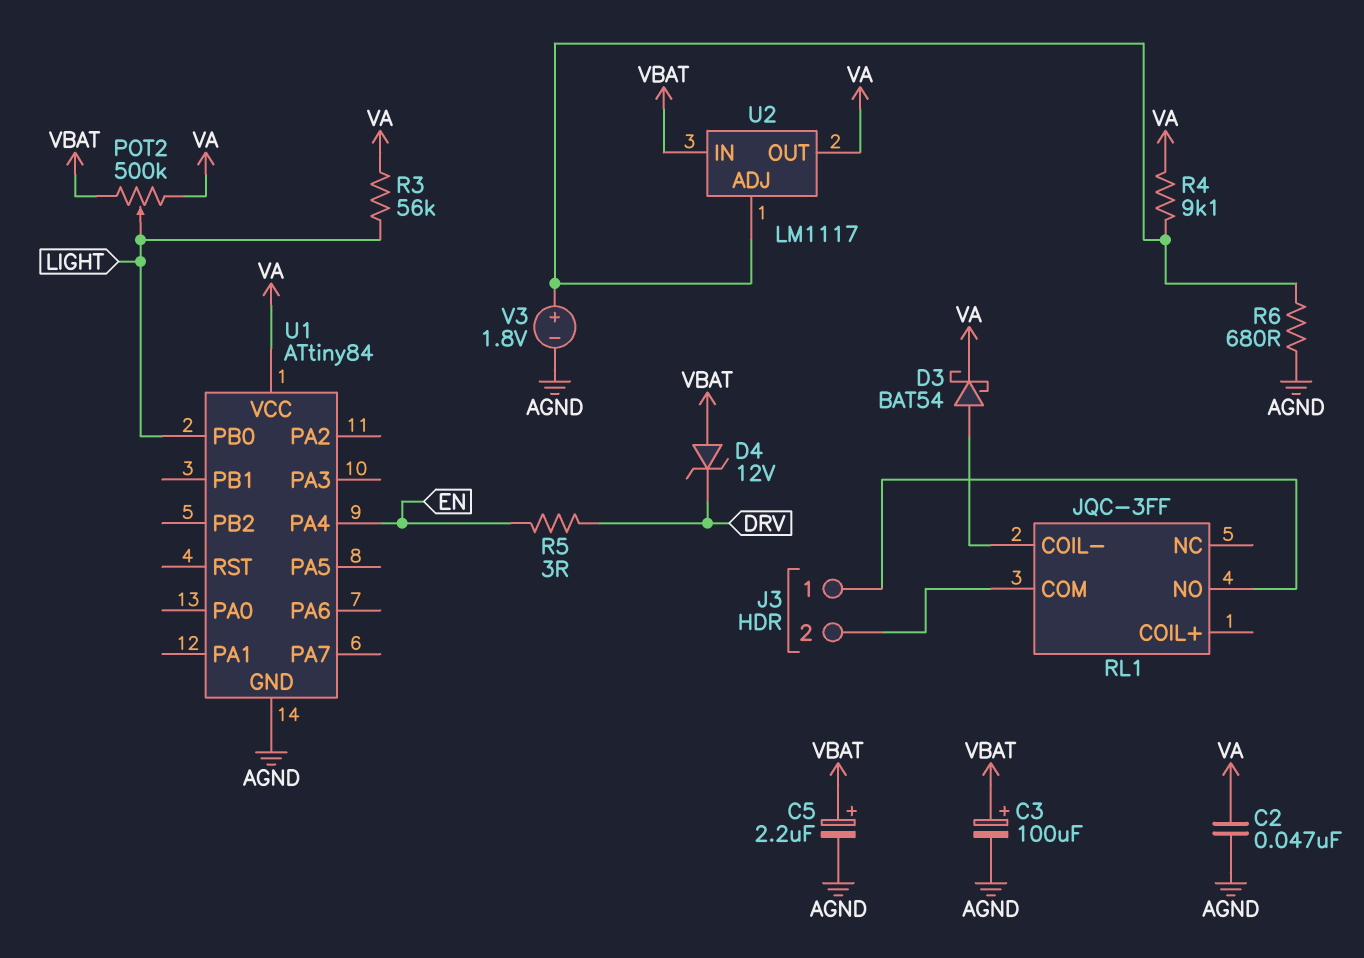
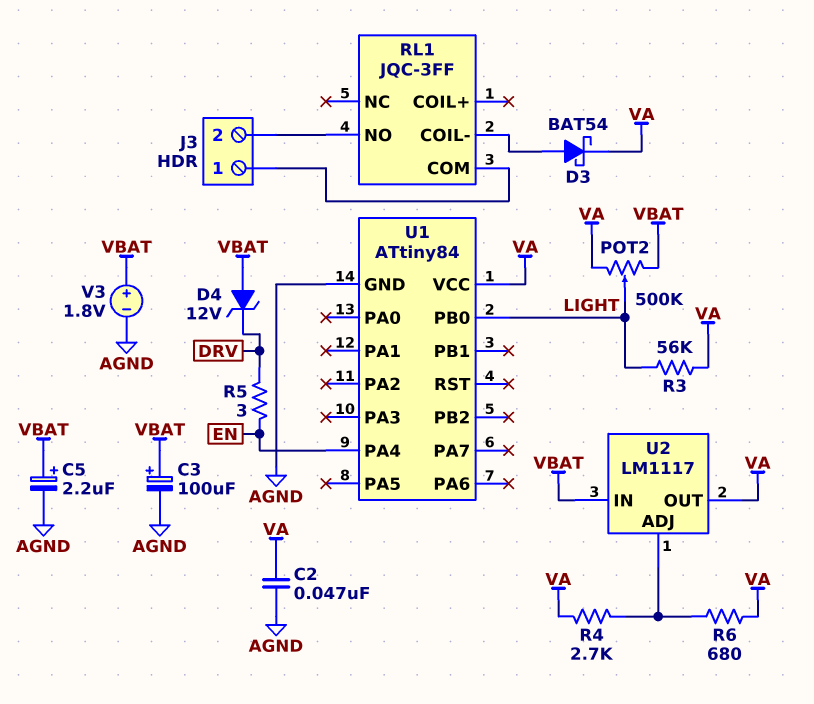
R4: 9.1k (U2/ADJ, VA) -> 2.7k (U2/ADJ, VA)
R6: 680 (AGND, U2/ADJ) -> 680 (U2/ADJ, VA)
RL1 pin COM: J3/2 -> J3/1
RL1 pin NO: J3/1 -> J3/2
V3: 1.8V (plus U2/ADJ, minus AGND) -> 1.8V (plus VBAT, minus AGND)

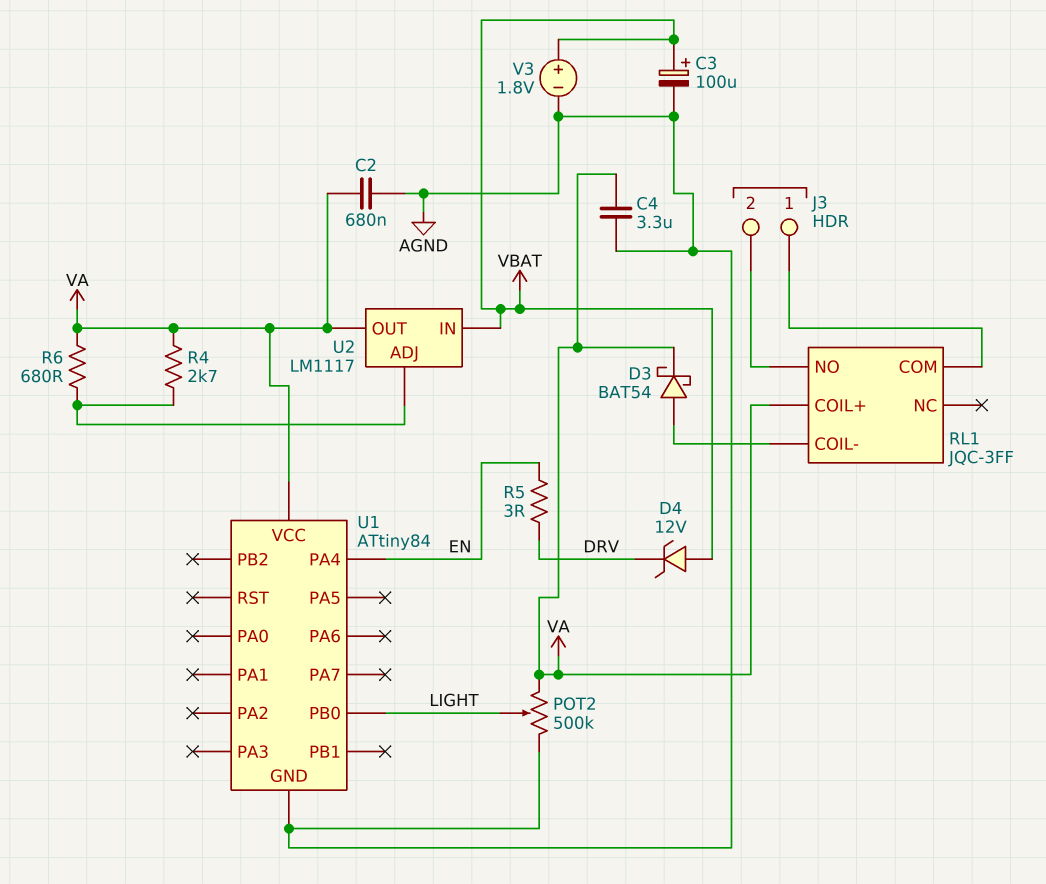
C2: 47nF (AGND, VA) -> 680nF (AGND, VA)
C4: none -> 3.3uF (AGND, VA)
C5: 2.2uF (plus VBAT, minus AGND) -> none
POT2: 500k (VA, VBAT, wiper LIGHT) -> 500k (AGND, VA, wiper LIGHT)
R3: 56k (LIGHT, VA) -> none
RL1 pin COIL+: none -> VA

